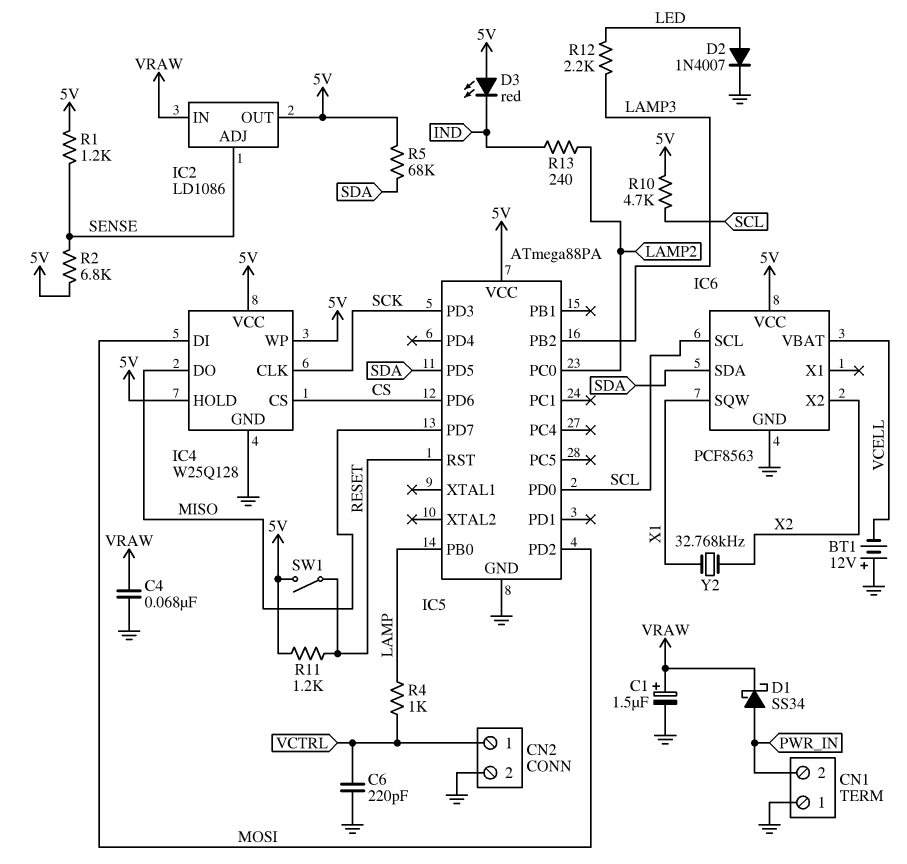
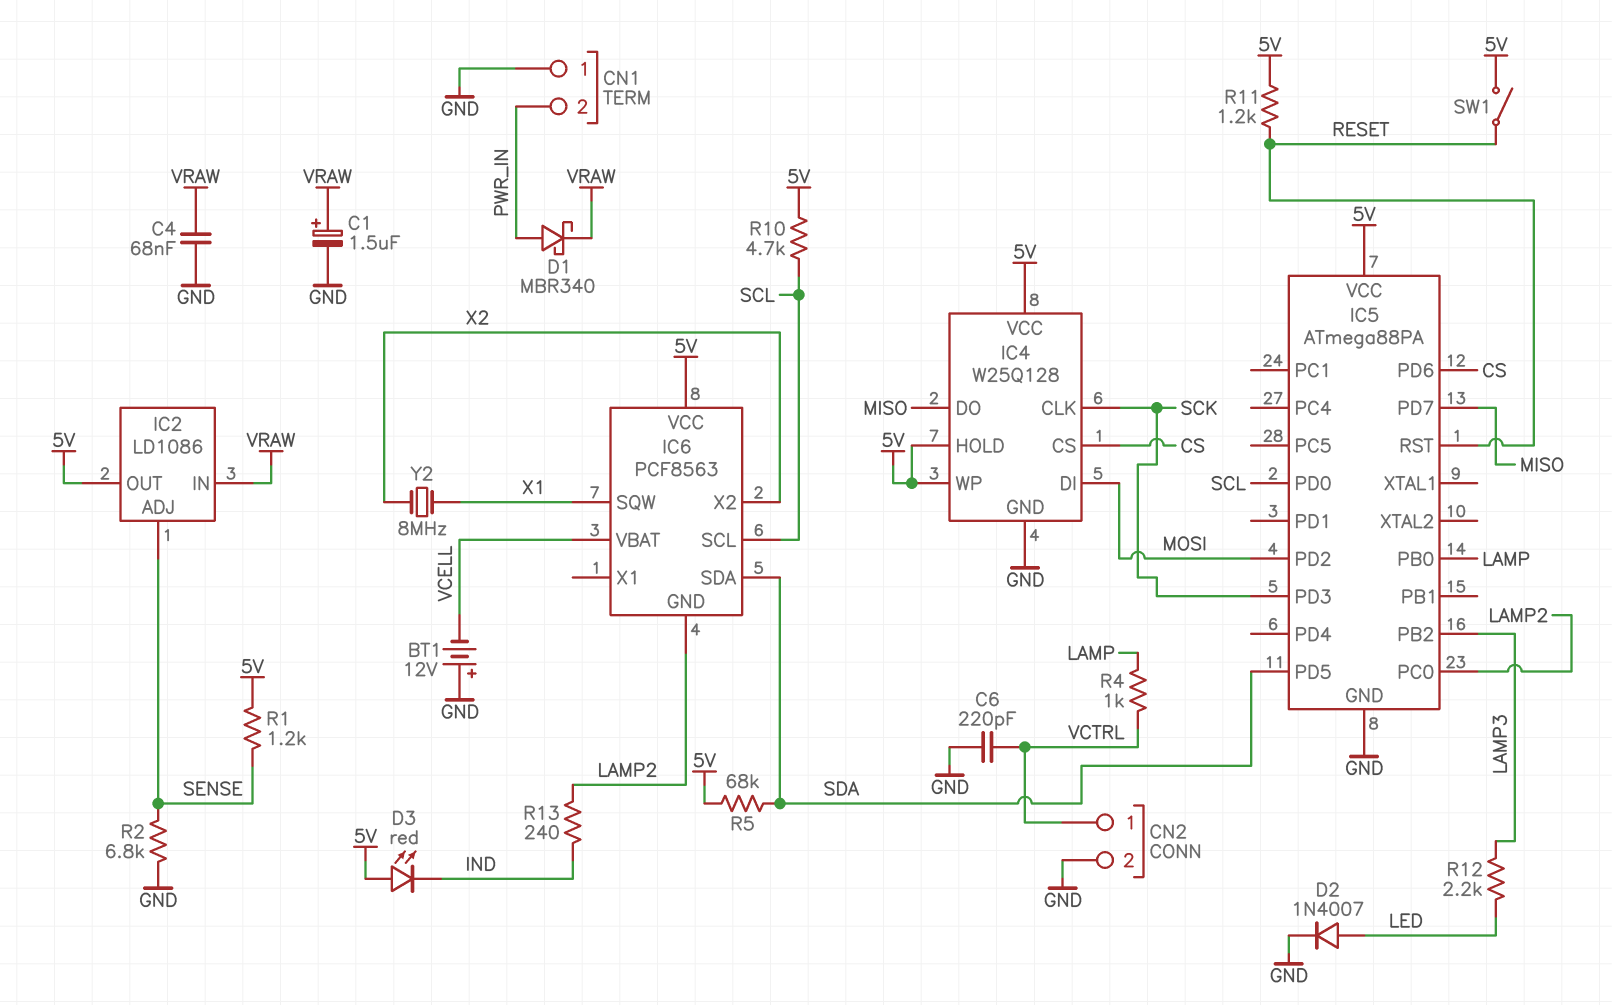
D1: schottky SS34 (A PWR_IN, K VRAW) -> schottky MBR340 (A PWR_IN, K VRAW)
IC6 pin GND: GND -> LAMP2
R2: 6.8k (5V, SENSE) -> 6.8k (GND, SENSE)
Y2: 32.768kHz (X1, X2) -> 8MHz (X1, X2)

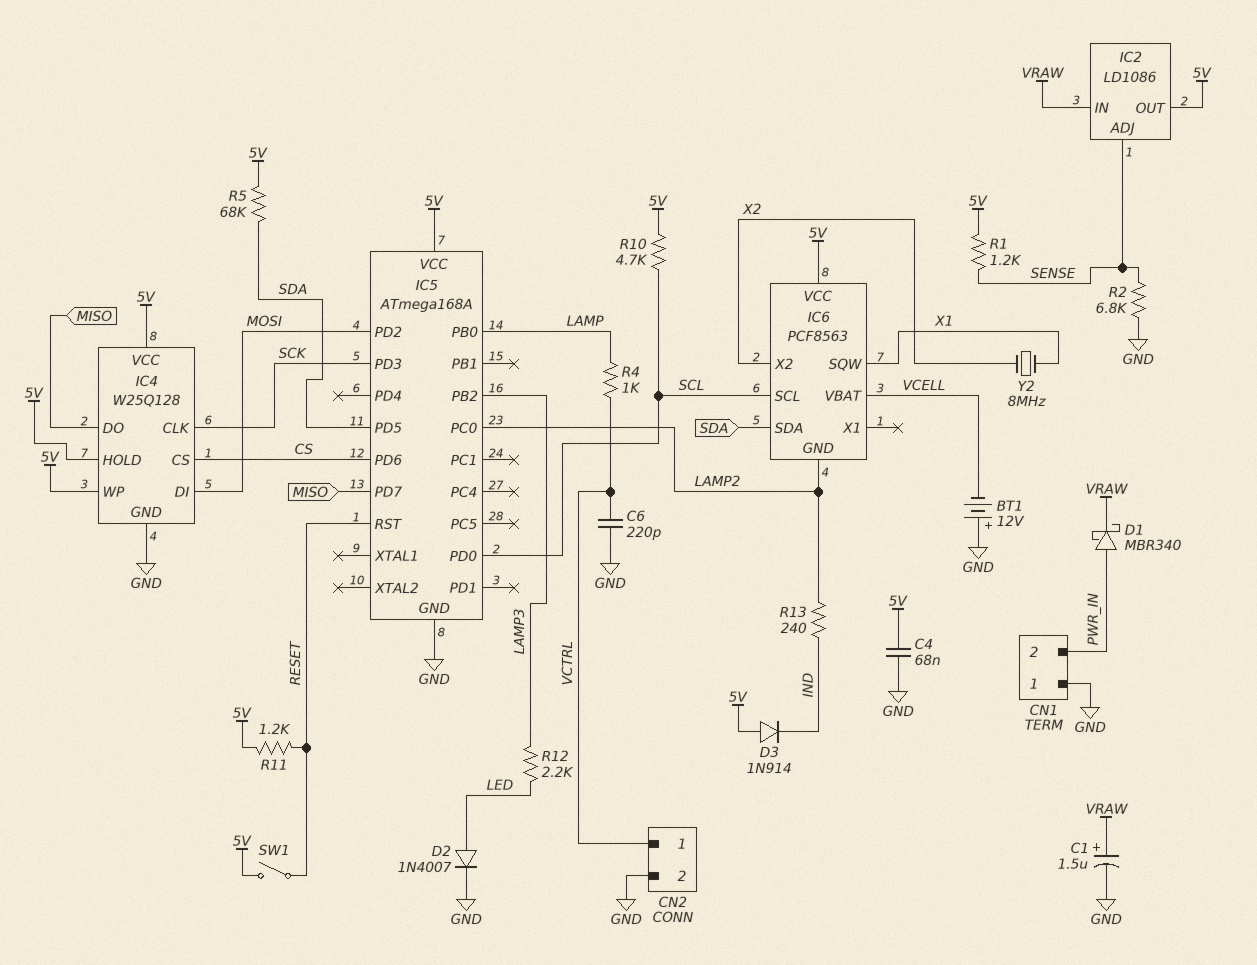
C4: 68nF (GND, VRAW) -> 68nF (5V, GND)
D3: LED red (A 5V, K IND) -> diode 1N914 (A 5V, K IND)
IC5: ATmega88PA -> ATmega168A

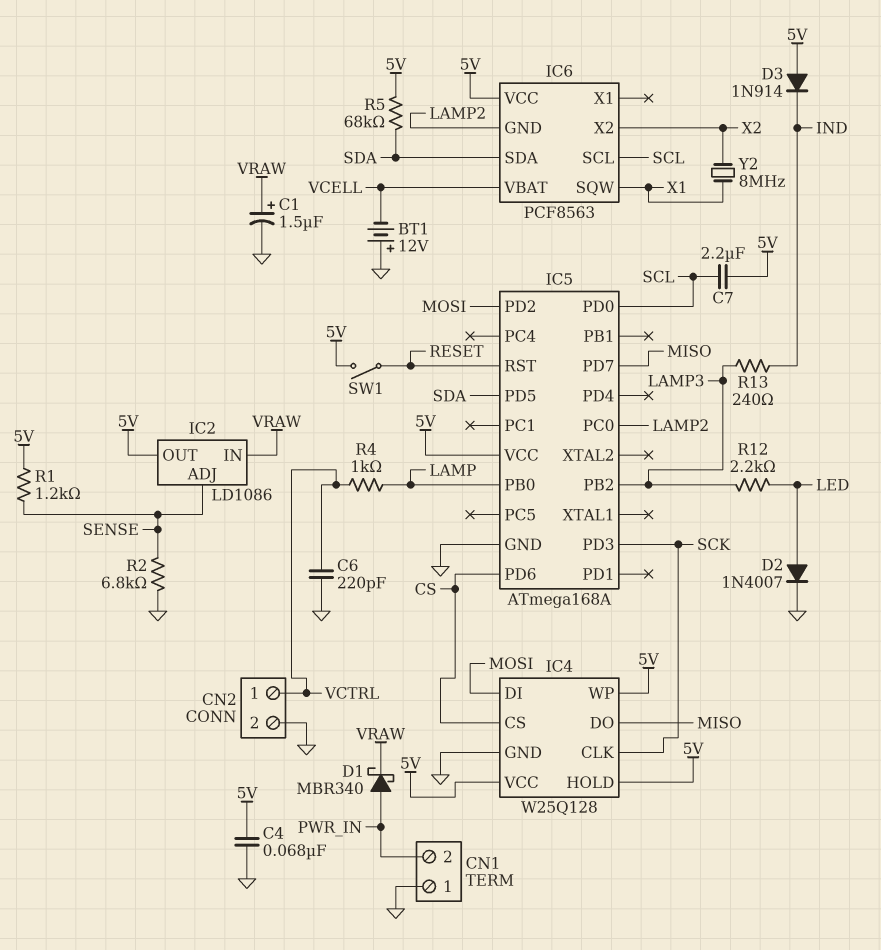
C7: none -> 2.2uF (5V, SCL)
R10: 4.7k (5V, SCL) -> none
R11: 1.2k (5V, RESET) -> none
R13: 240 (IND, LAMP2) -> 240 (IND, LAMP3)

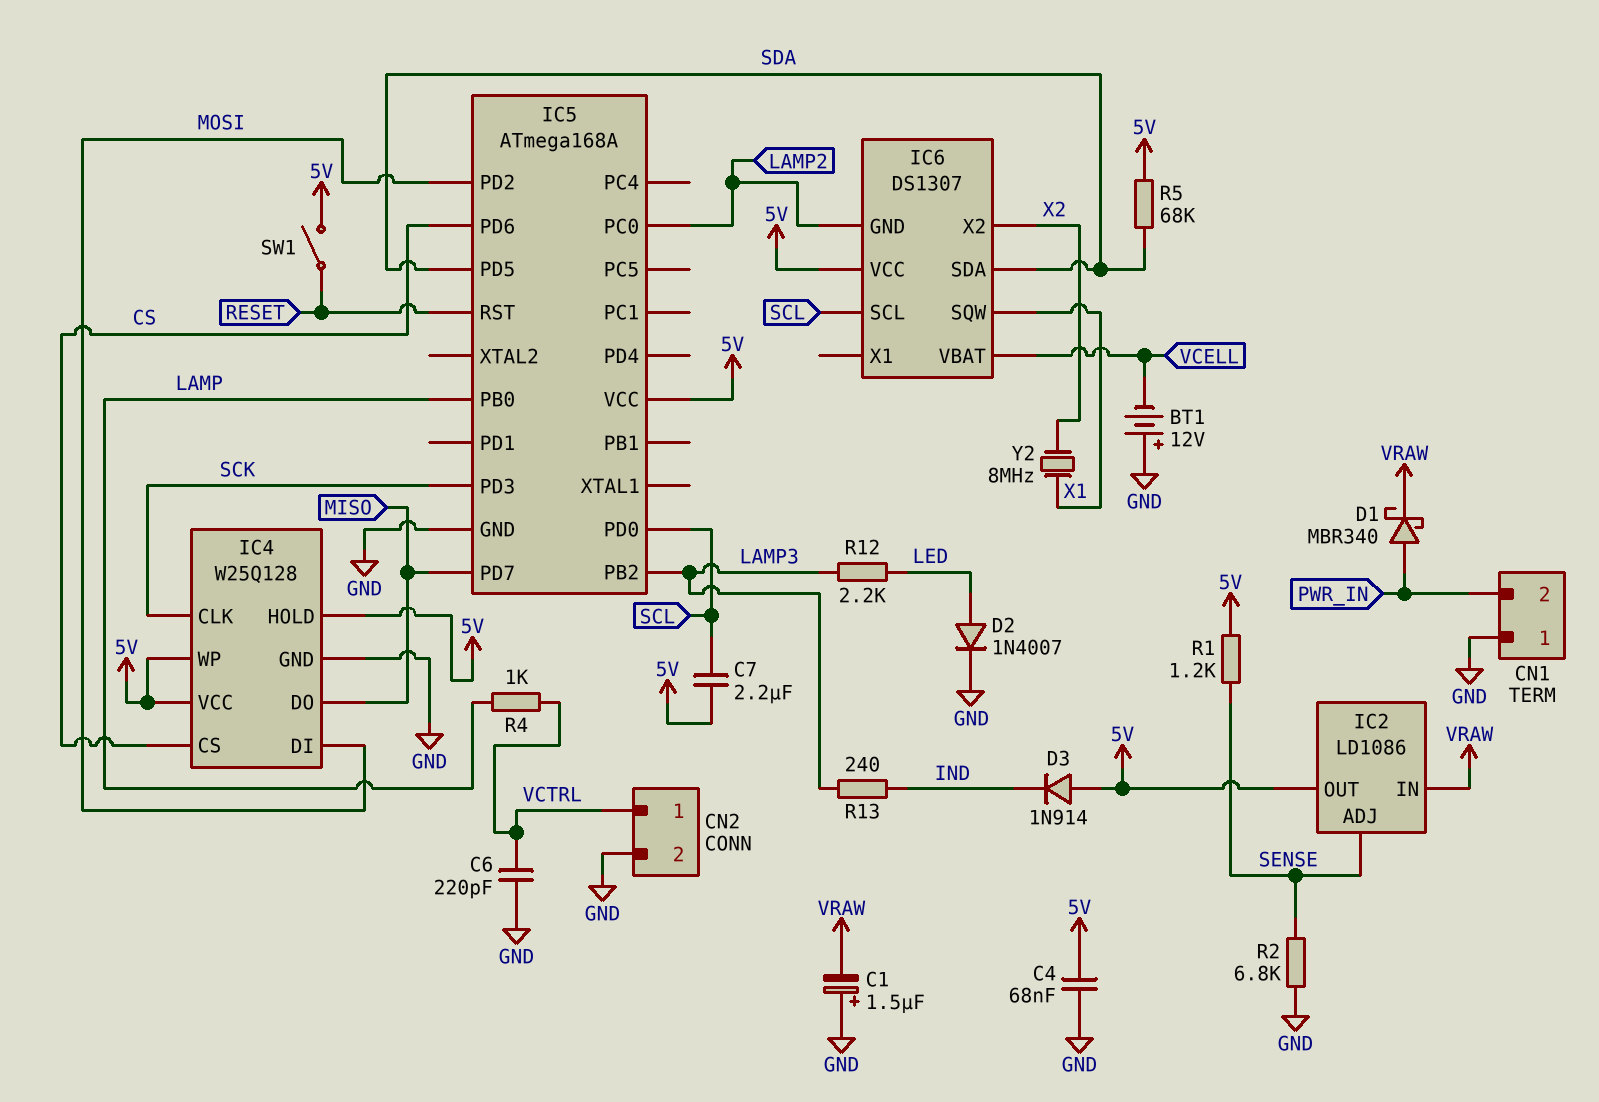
C1: 1.5uF (plus VRAW, minus GND) -> 1.5uF (plus GND, minus VRAW)
IC6: PCF8563 -> DS1307

